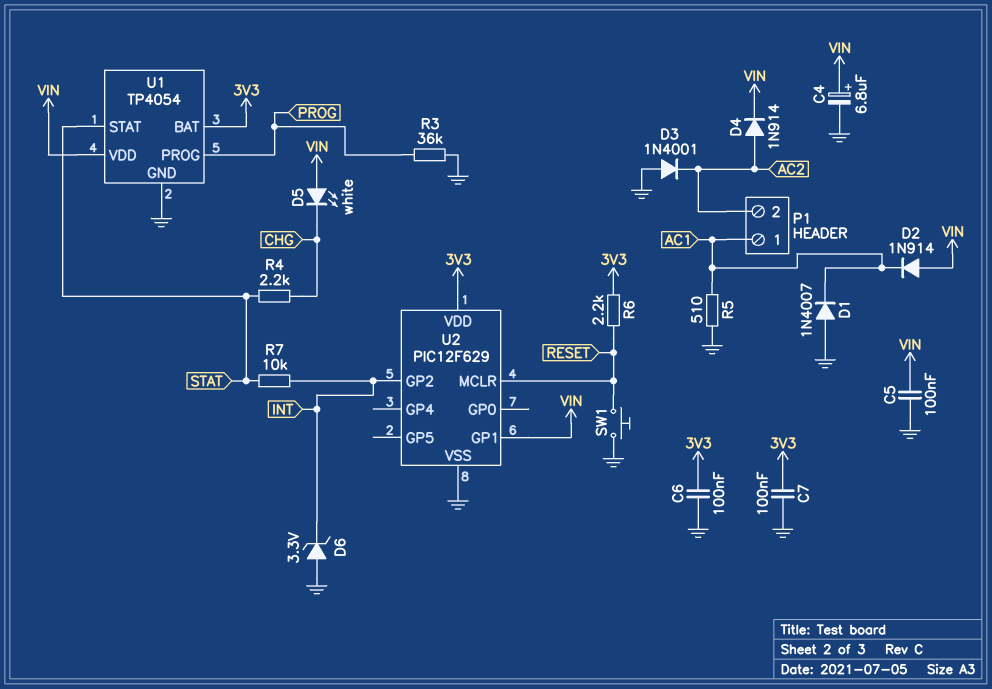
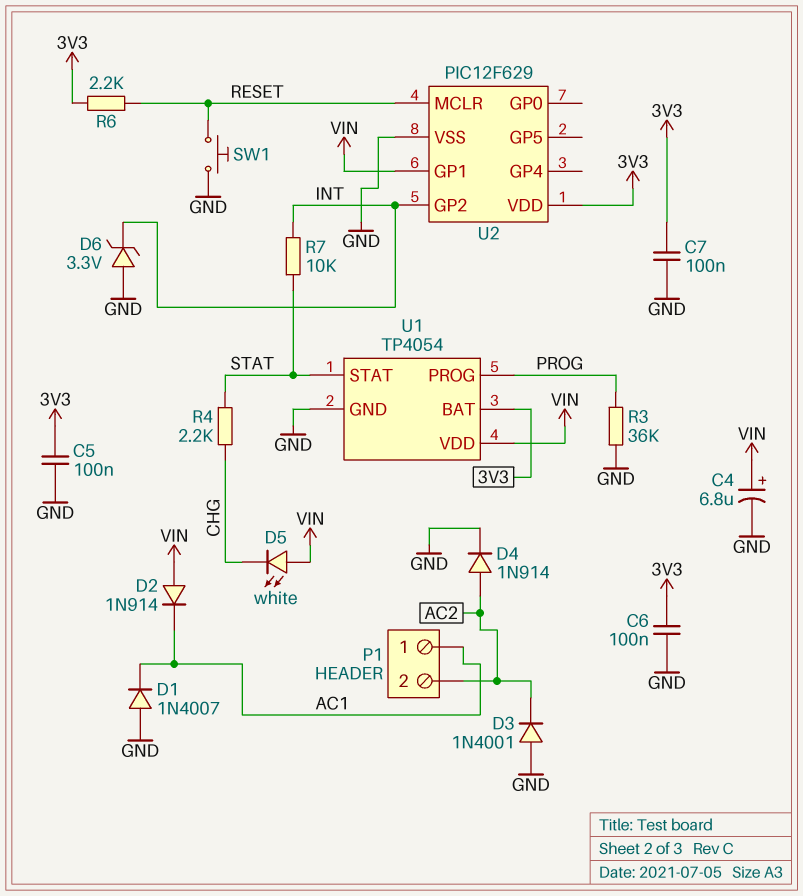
C5: 100nF (GND, VIN) -> 100nF (3V3, GND)
D4: diode 1N914 (A AC2, K VIN) -> diode 1N914 (A AC2, K GND)
R5: 510 (AC1, GND) -> none

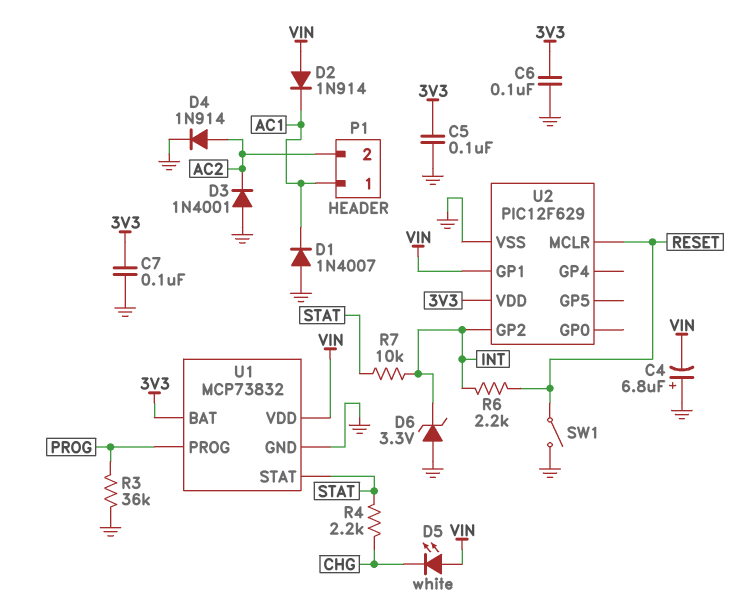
C4: 6.8uF (plus VIN, minus GND) -> 6.8uF (plus GND, minus VIN)
R6: 2.2k (3V3, RESET) -> 2.2k (INT, RESET)
SW1: button (GND, RESET) -> switch (GND, RESET)
U1: TP4054 -> MCP73832

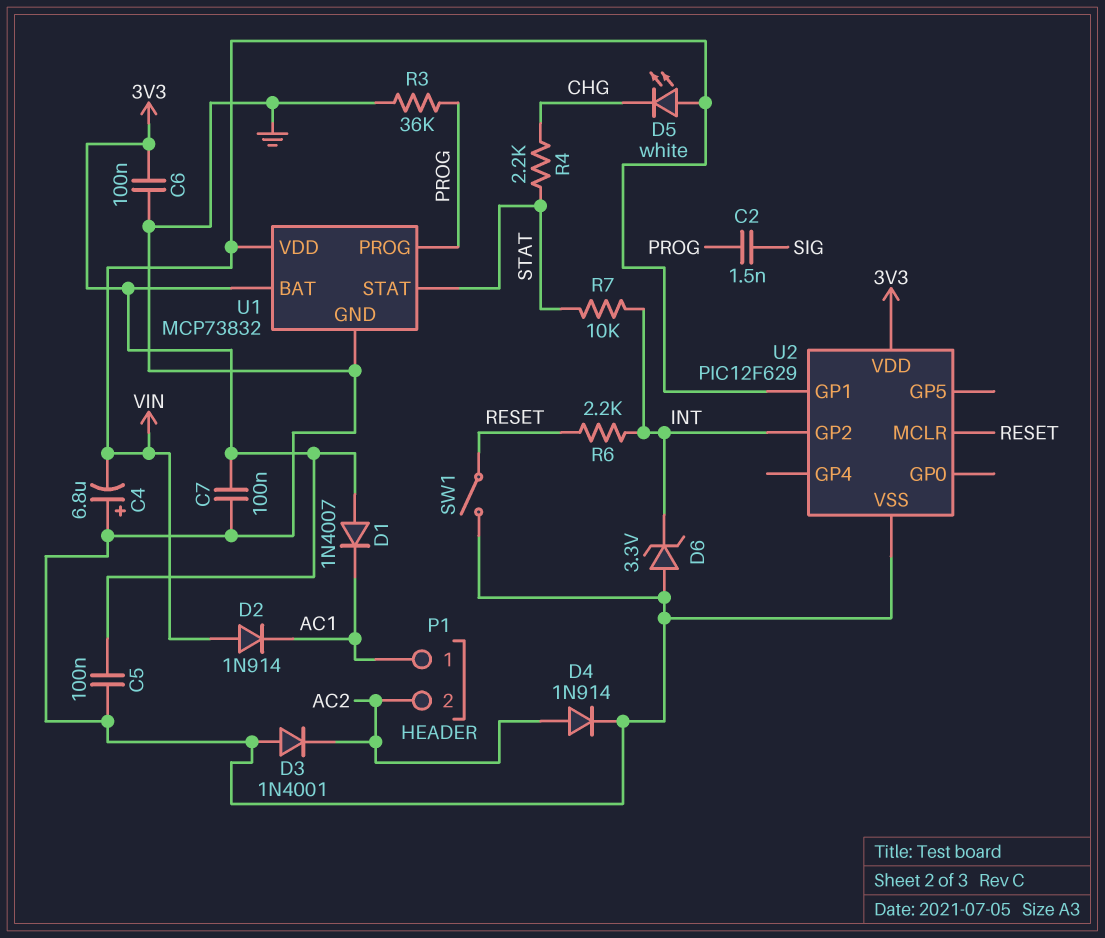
C2: none -> 1.5nF (PROG, SIG)
D1: diode 1N4007 (A GND, K AC1) -> diode 1N4007 (A 3V3, K AC1)

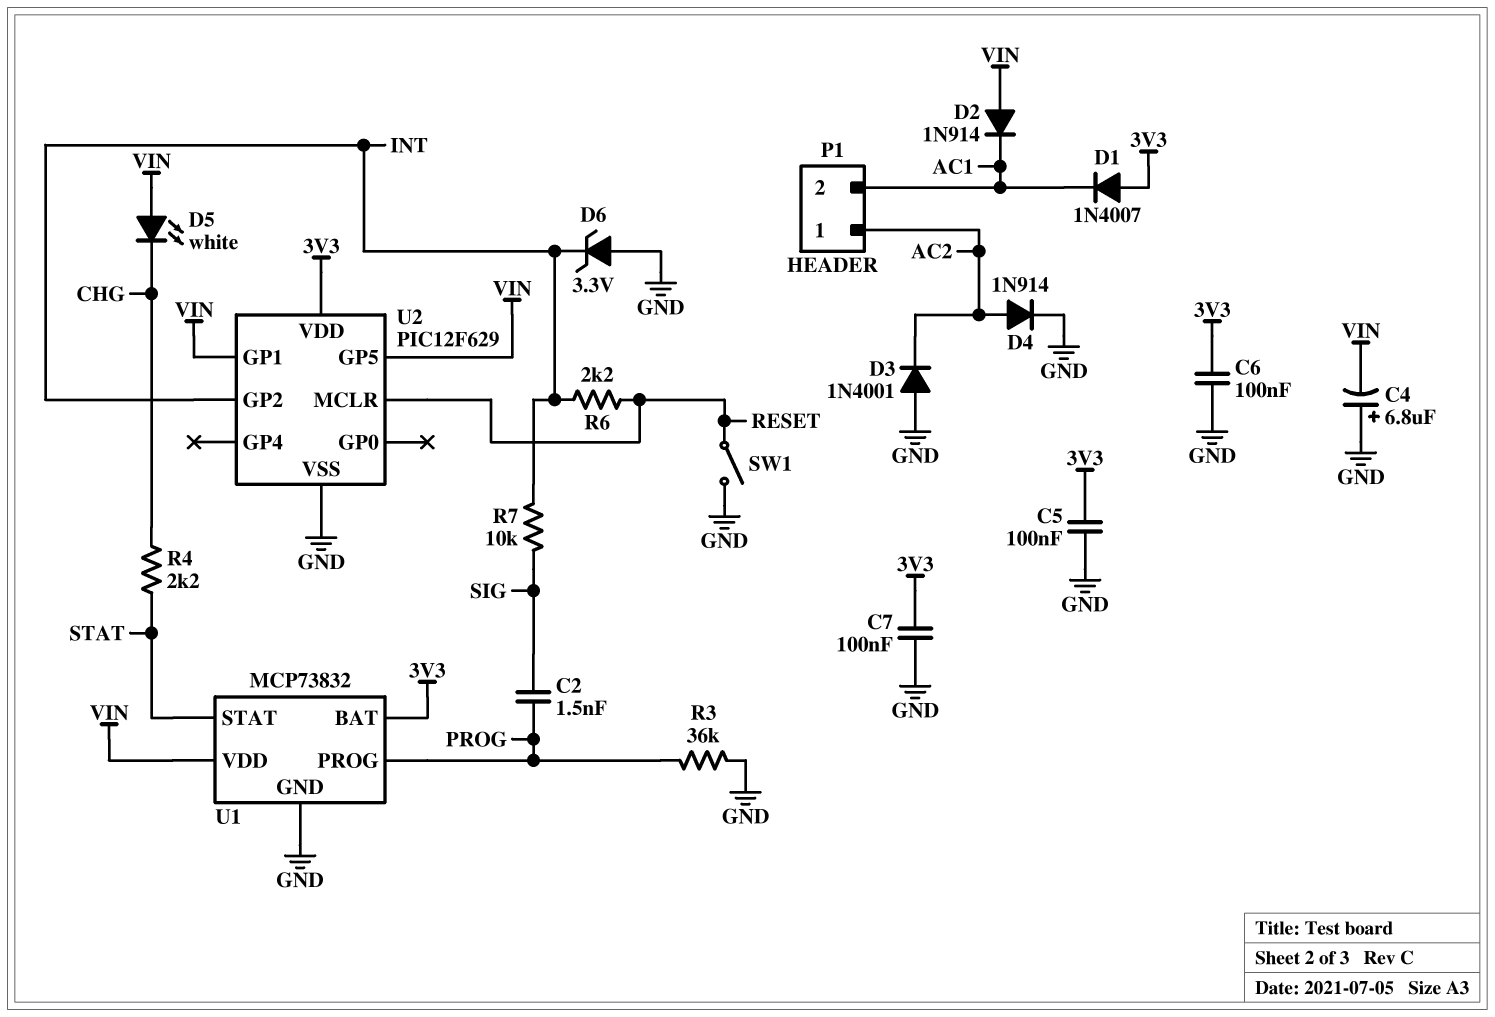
P1 pin 1: AC1 -> AC2
P1 pin 2: AC2 -> AC1
R7: 10k (INT, STAT) -> 10k (INT, SIG)
U2 pin GP5: none -> VIN

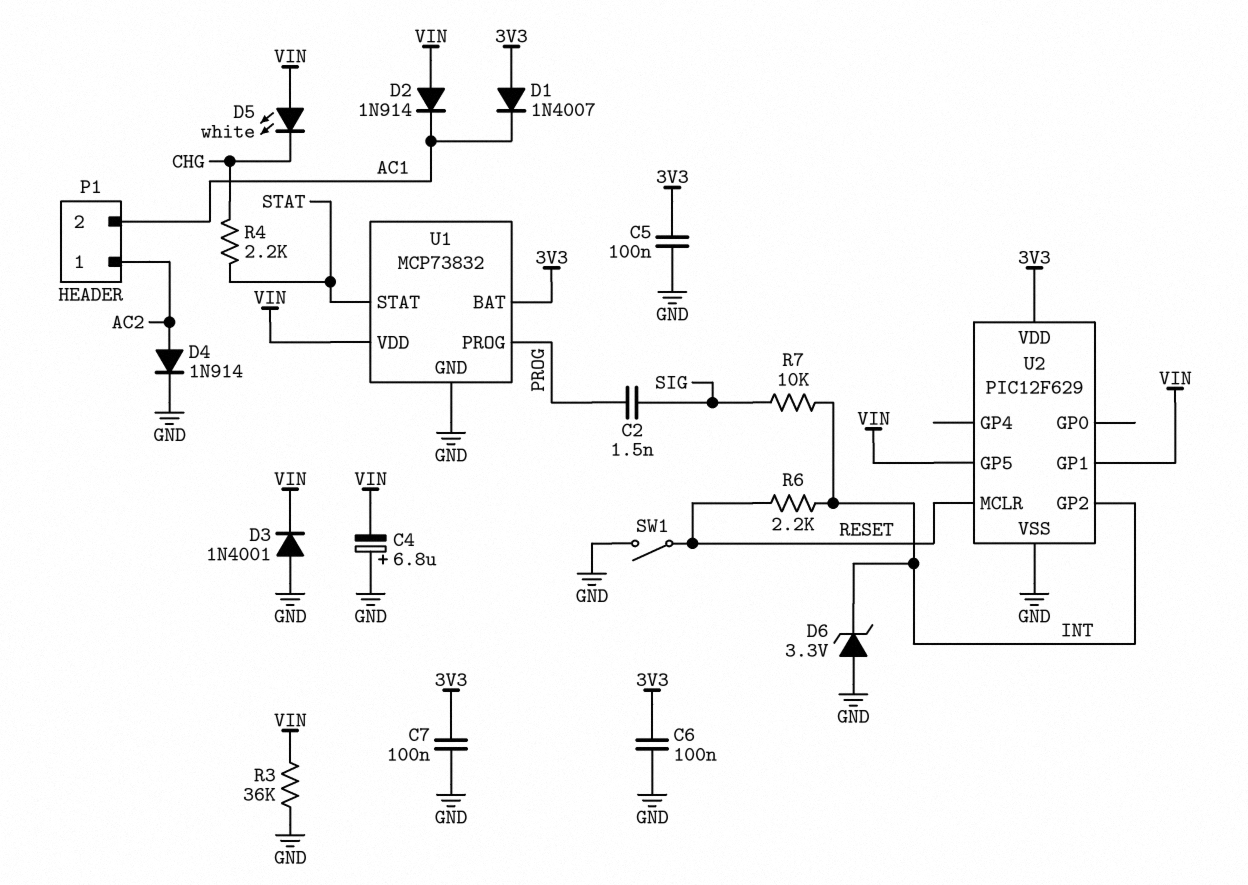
D3: diode 1N4001 (A GND, K AC2) -> diode 1N4001 (A GND, K VIN)
R3: 36k (GND, PROG) -> 36k (GND, VIN)

